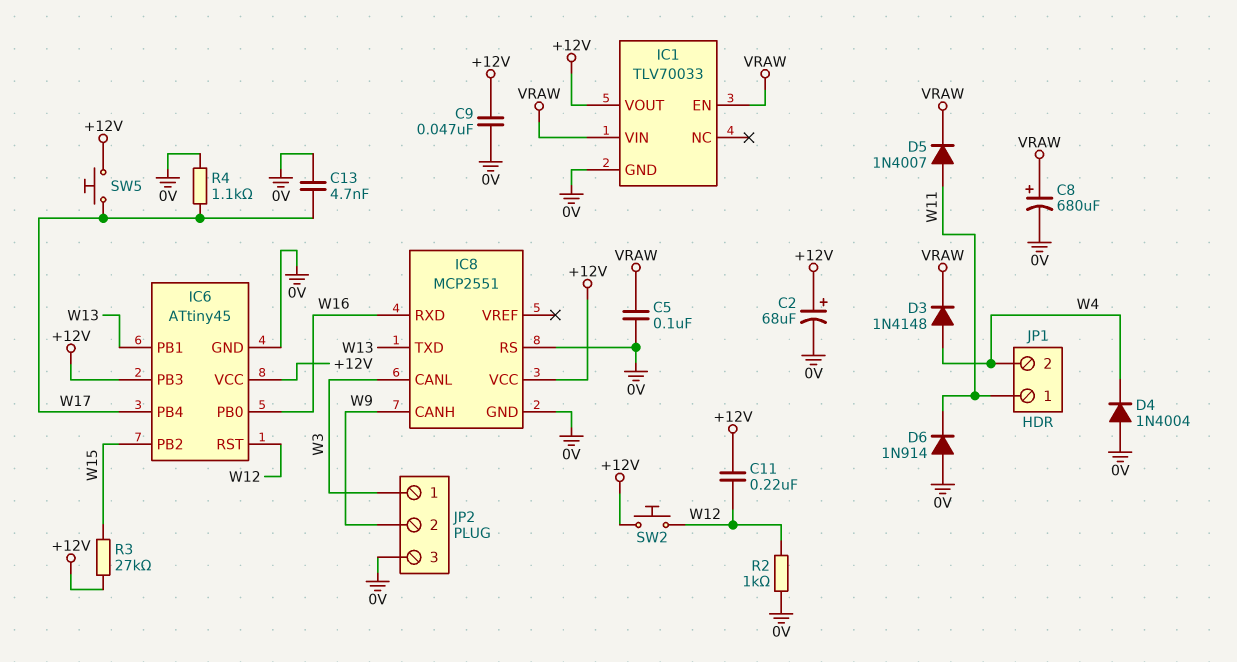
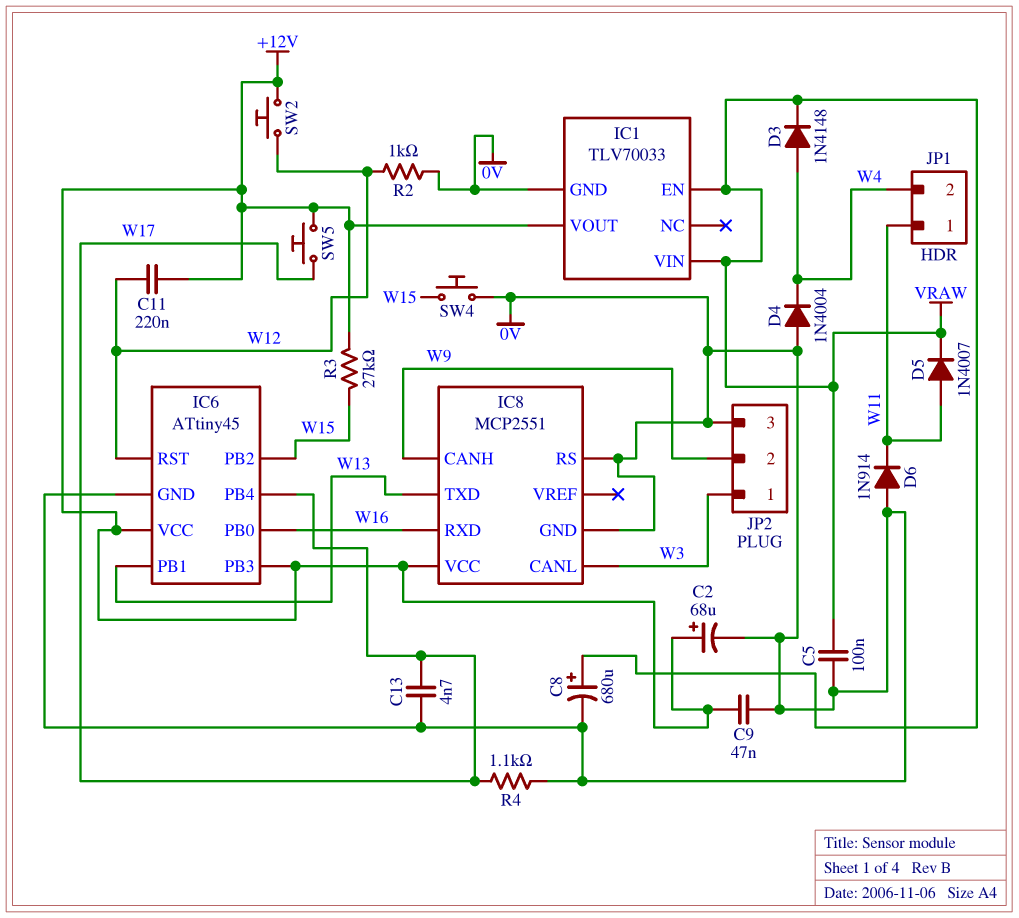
SW4: none -> button (0V, W15)

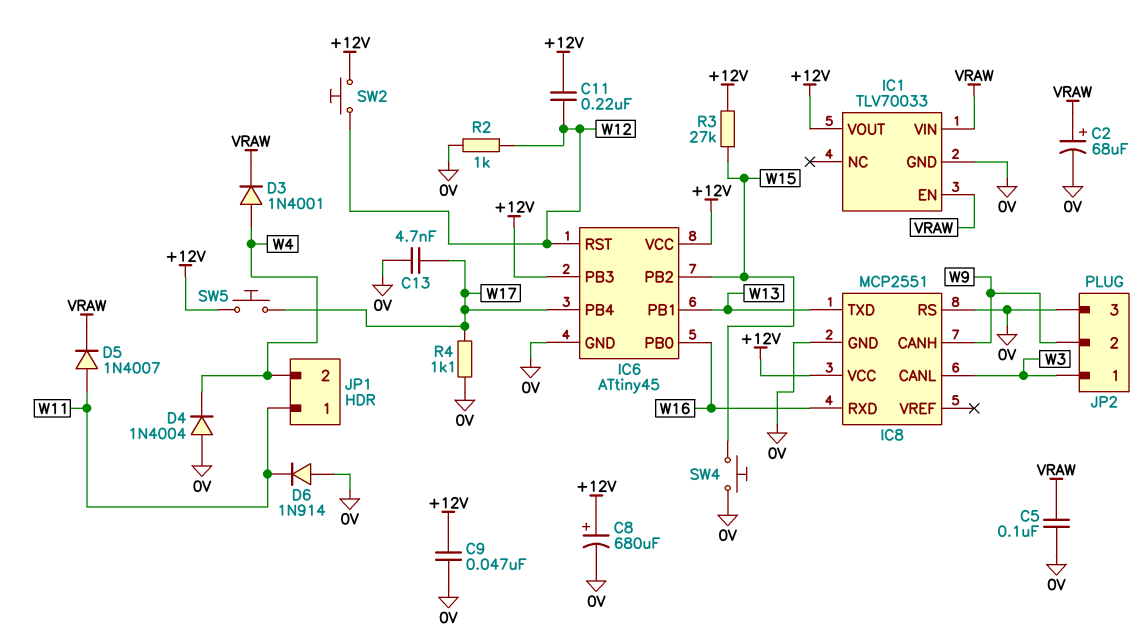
C2: 68uF (plus +12V, minus 0V) -> 68uF (plus VRAW, minus 0V)
C8: 680uF (plus VRAW, minus 0V) -> 680uF (plus +12V, minus 0V)
D3: diode 1N4148 (A W4, K VRAW) -> diode 1N4001 (A W4, K VRAW)

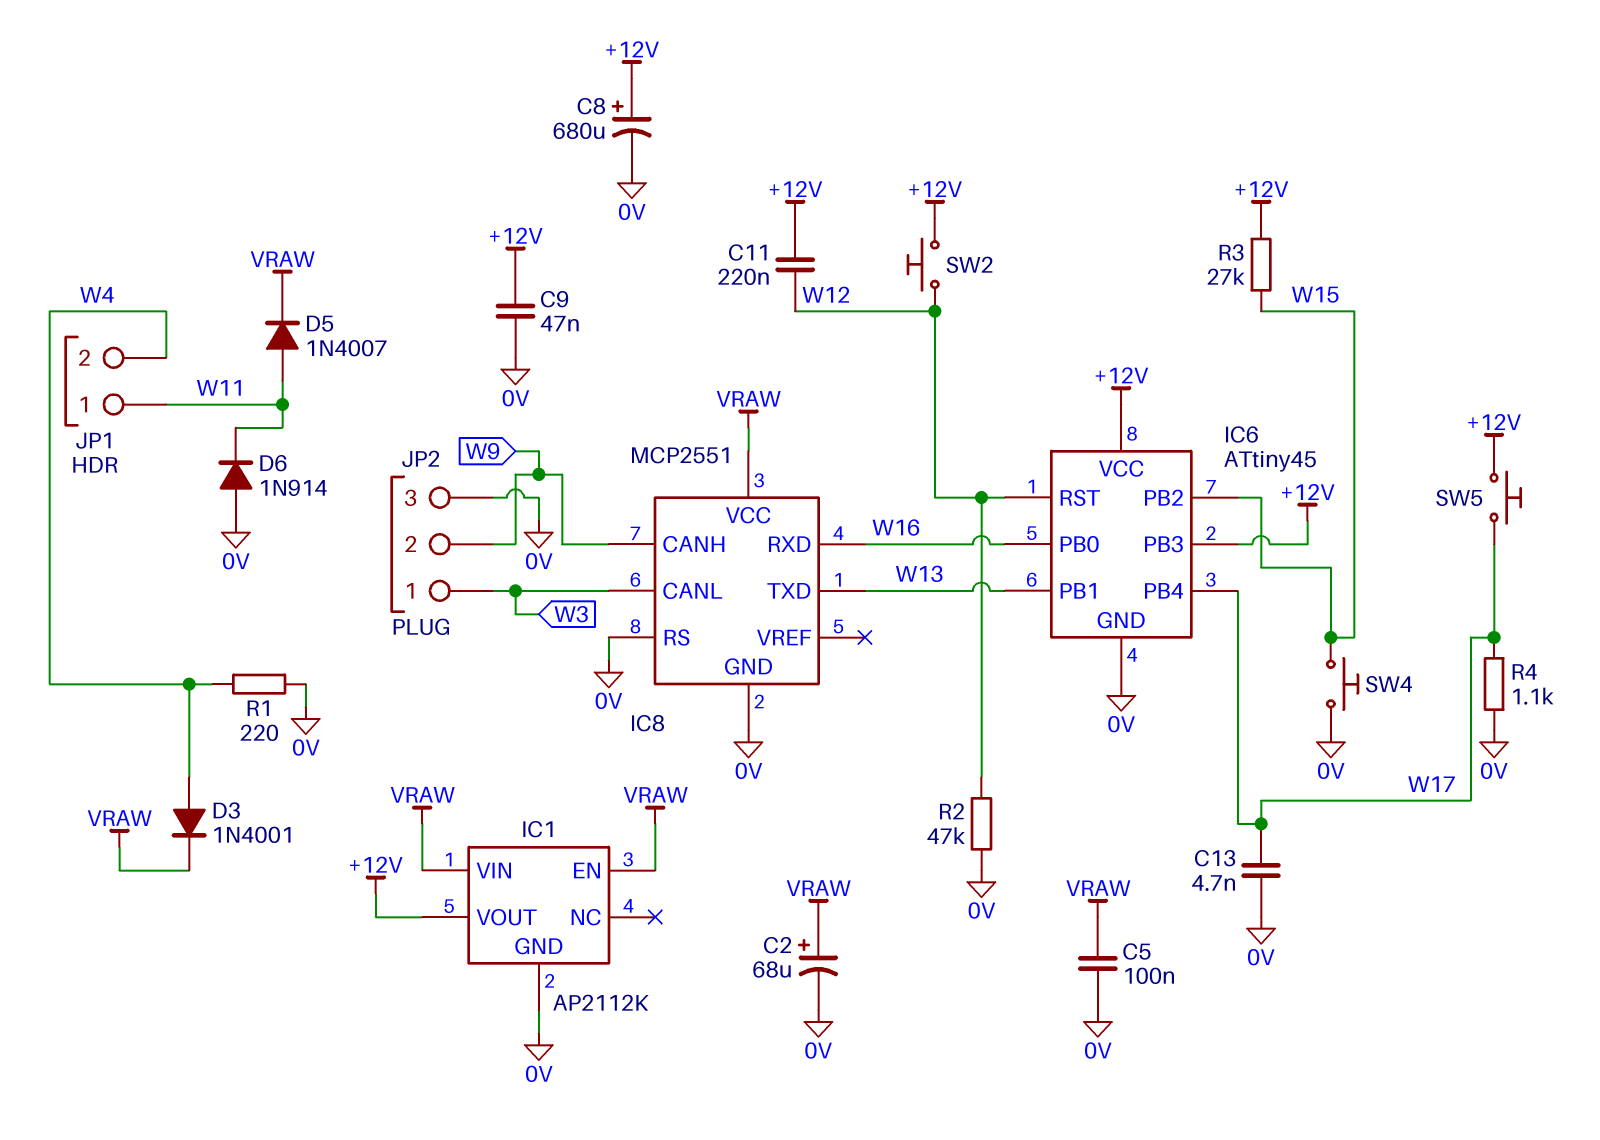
D4: diode 1N4004 (A 0V, K W4) -> none
IC1: TLV70033 -> AP2112K
IC8 pin VCC: +12V -> VRAW
R1: none -> 220 (0V, W4)
R2: 1k (0V, W12) -> 47k (0V, W12)

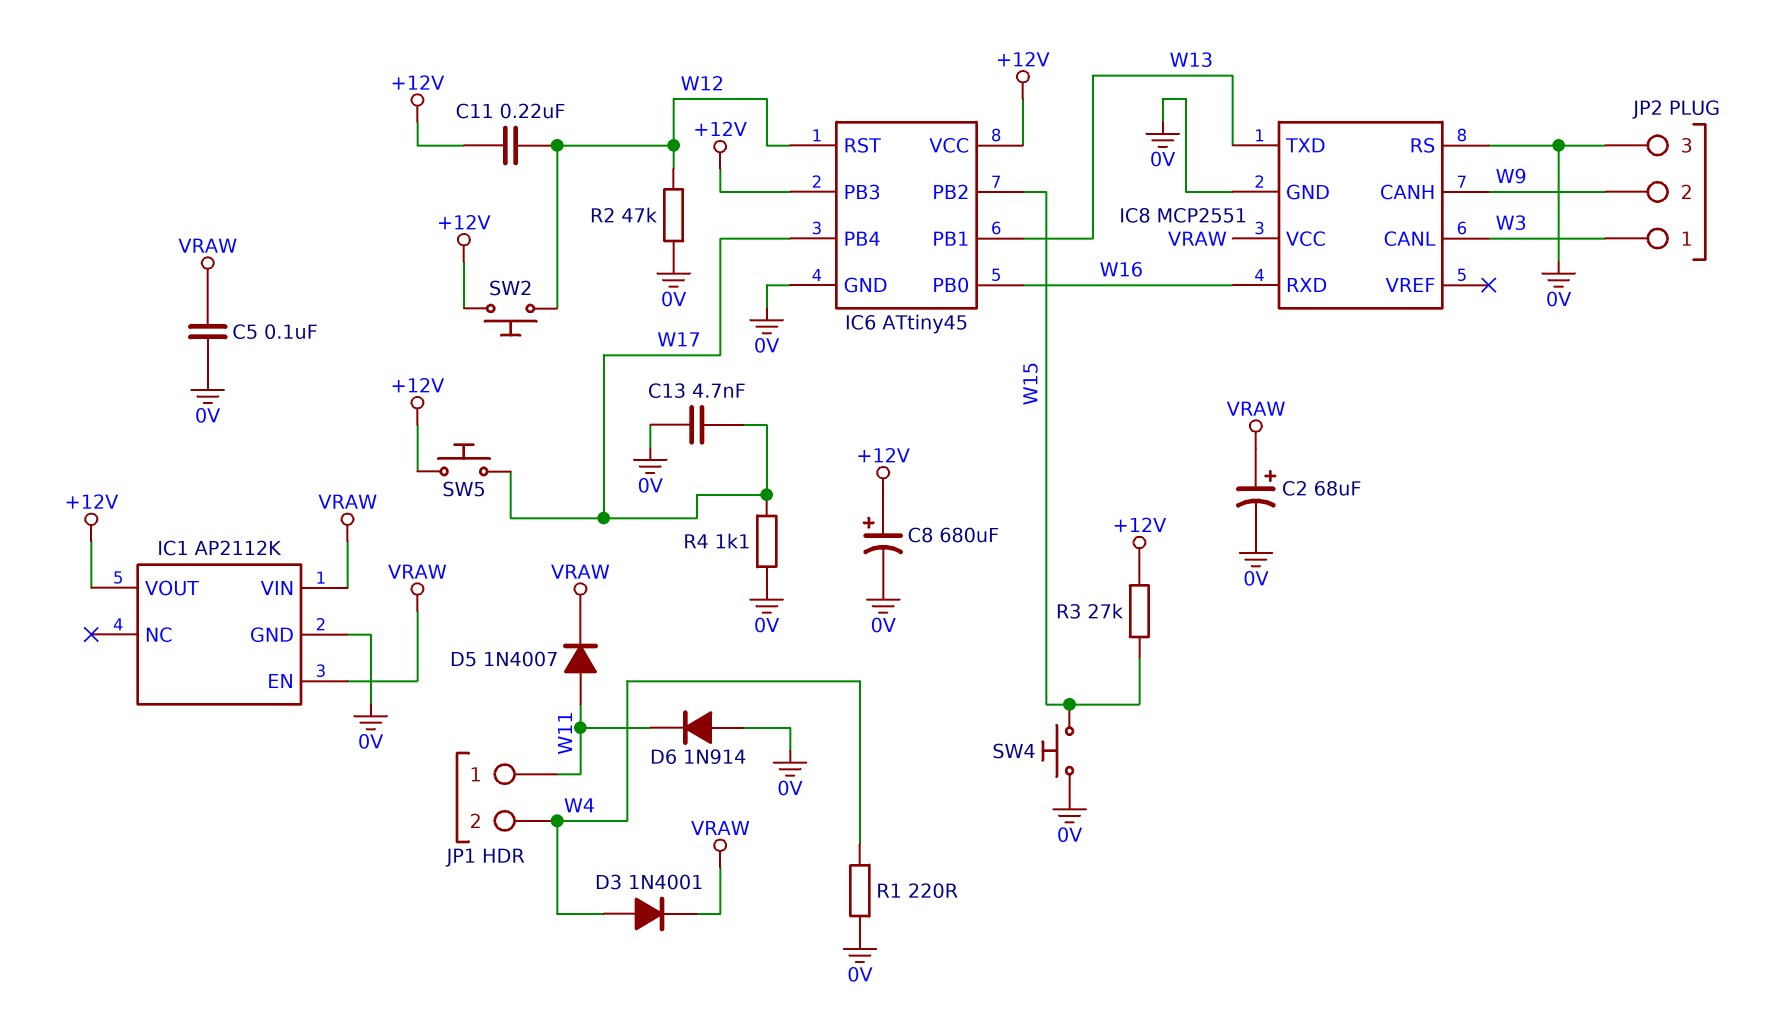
C9: 47nF (+12V, 0V) -> none

